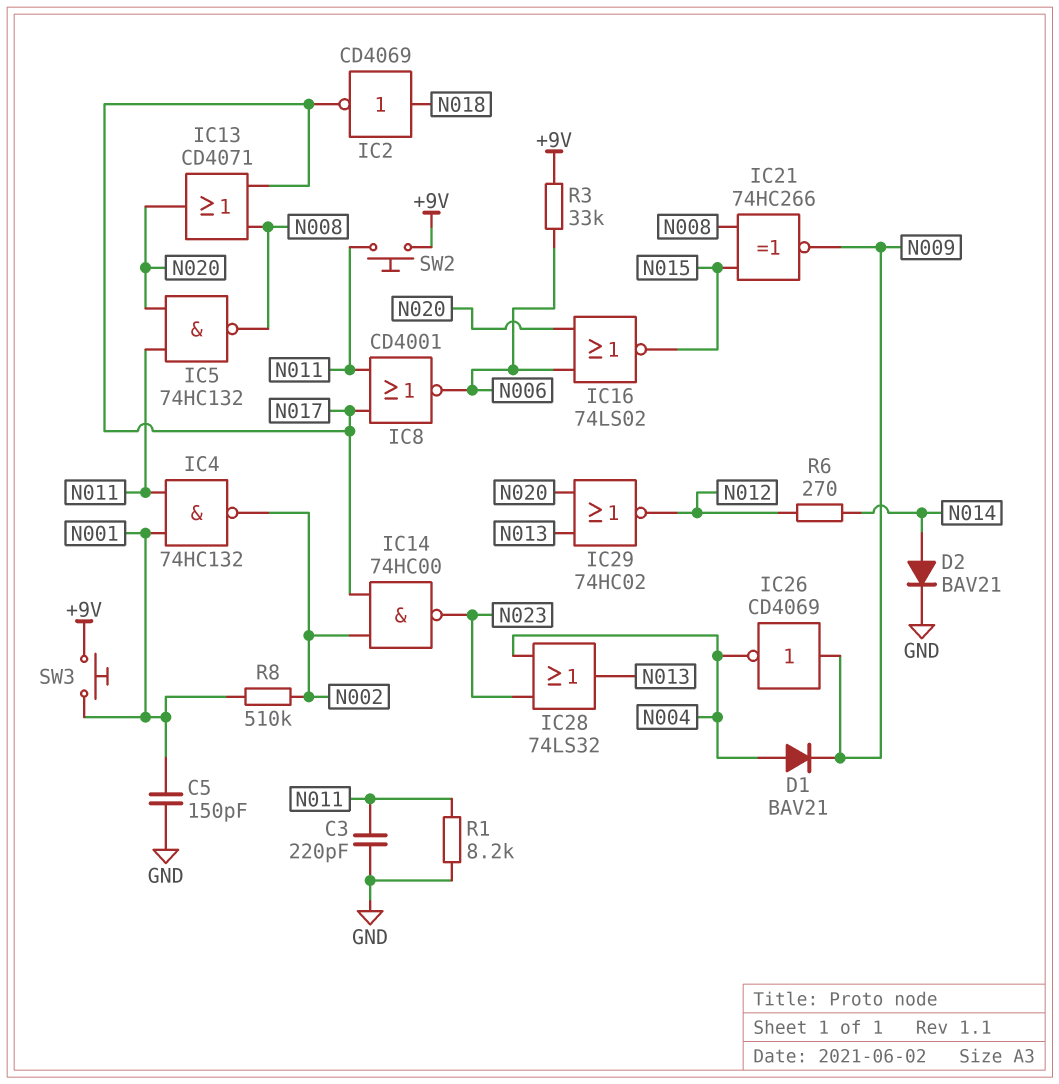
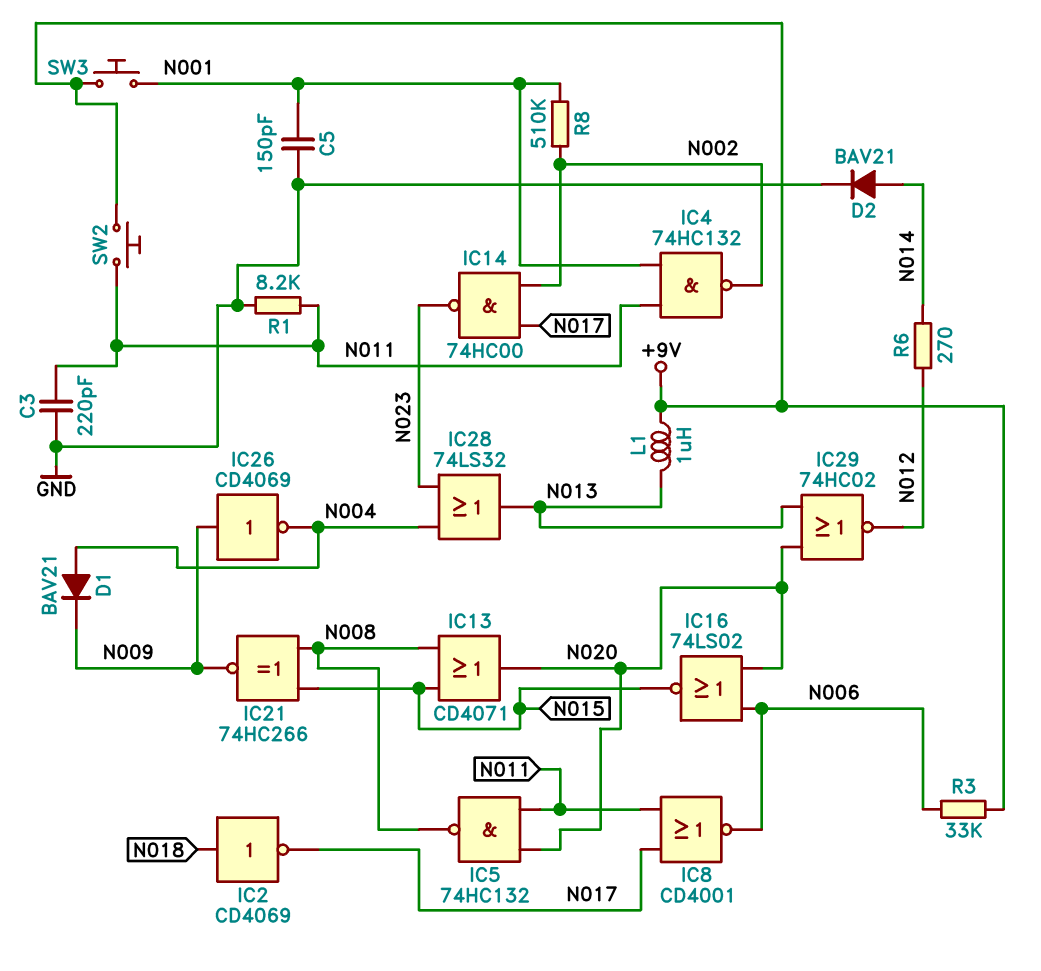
IC13: OR CD4071 (in N008, in N017, out N020) -> OR CD4071 (in N008, in N015, out N020)
L1: none -> 1uH (+9V, N013)

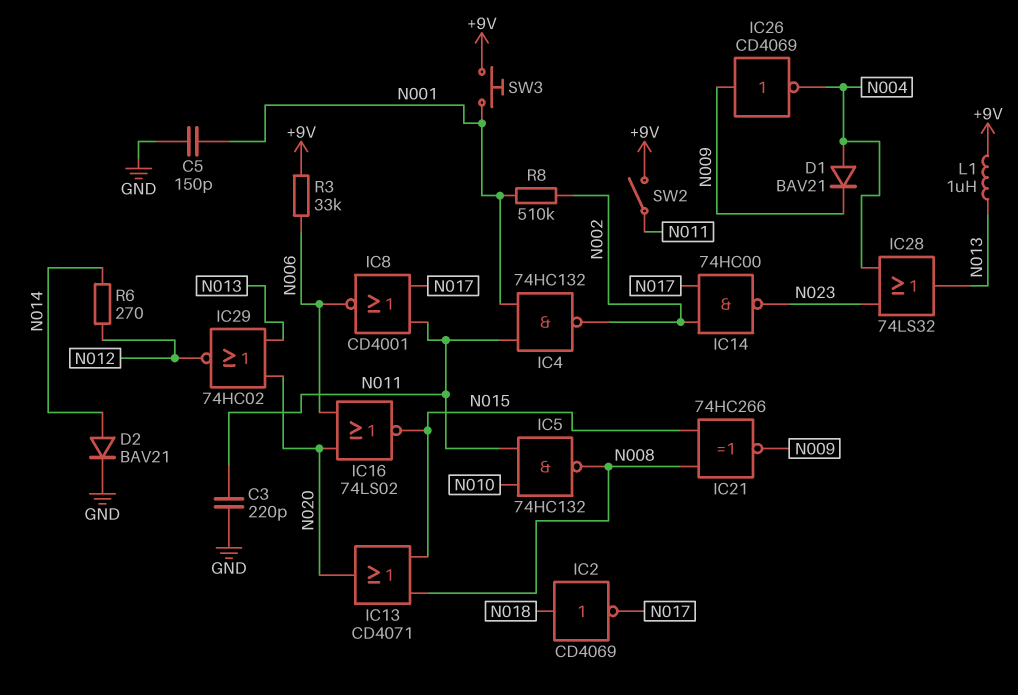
IC5: NAND 74HC132 (in N011, in N020, out N008) -> NAND 74HC132 (in N010, in N011, out N008)
R1: 8.2k (GND, N011) -> none
SW2: button (+9V, N011) -> switch (+9V, N011)

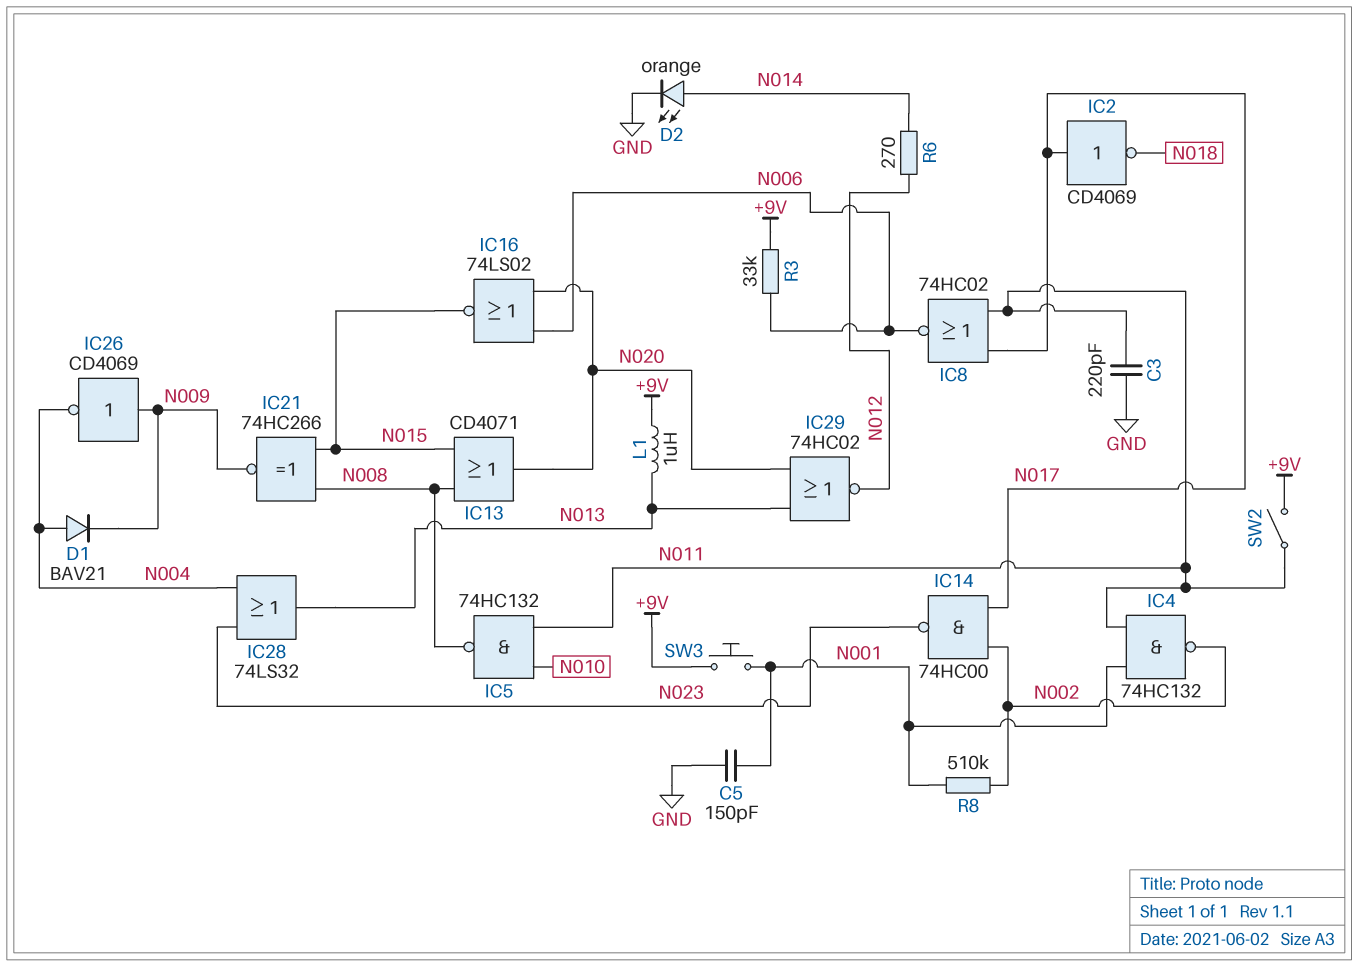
D2: diode BAV21 (A N014, K GND) -> LED orange (A N014, K GND)
IC2: NOT CD4069 (in N018, out N017) -> NOT CD4069 (in N017, out N018)
IC8: NOR CD4001 (in N011, in N017, out N006) -> NOR 74HC02 (in N011, in N017, out N006)

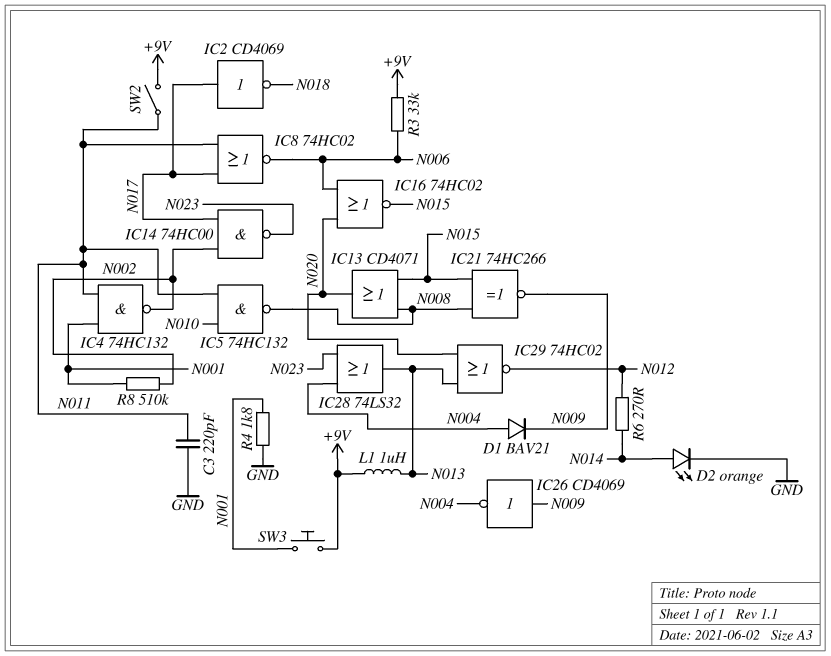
C5: 150pF (GND, N001) -> none
IC16: NOR 74LS02 (in N006, in N020, out N015) -> NOR 74HC02 (in N006, in N020, out N015)
R4: none -> 1.8k (GND, N001)

